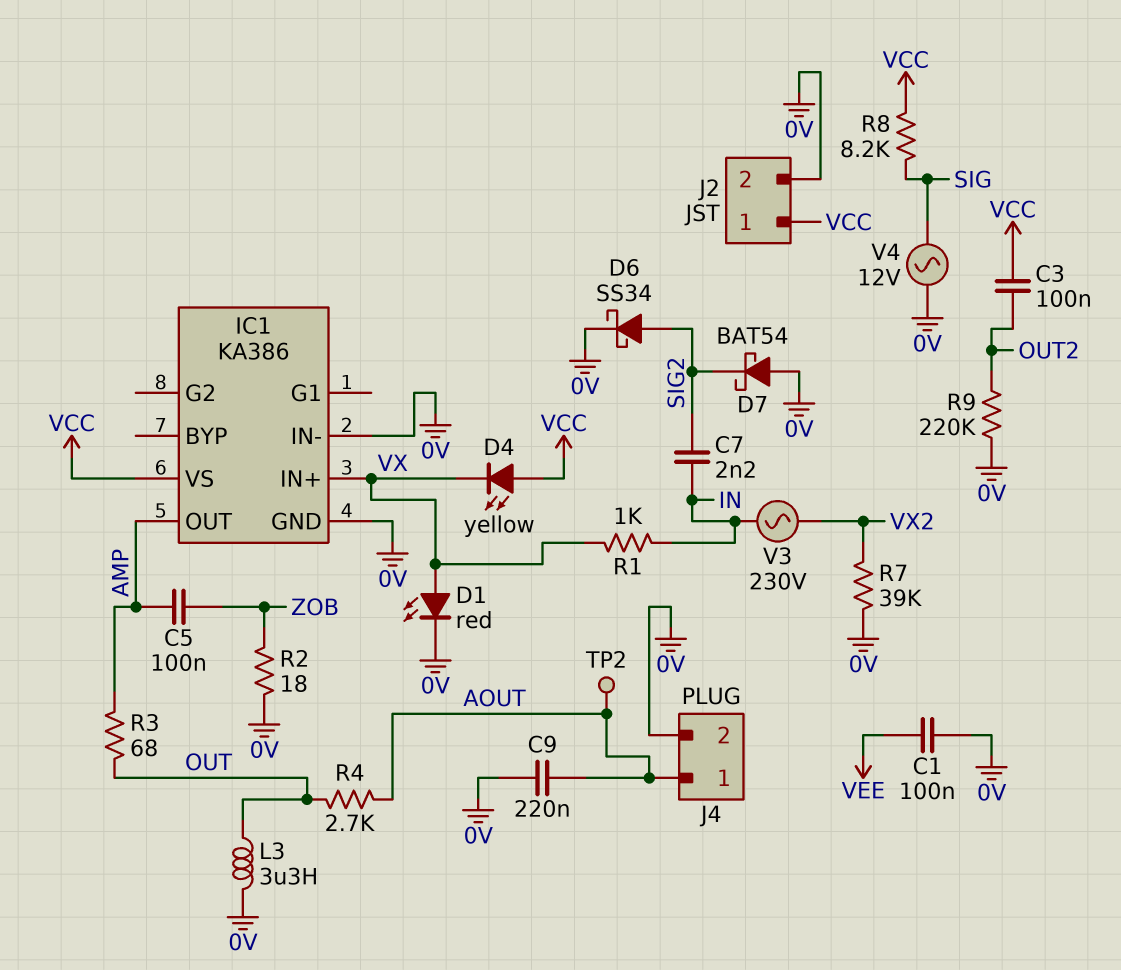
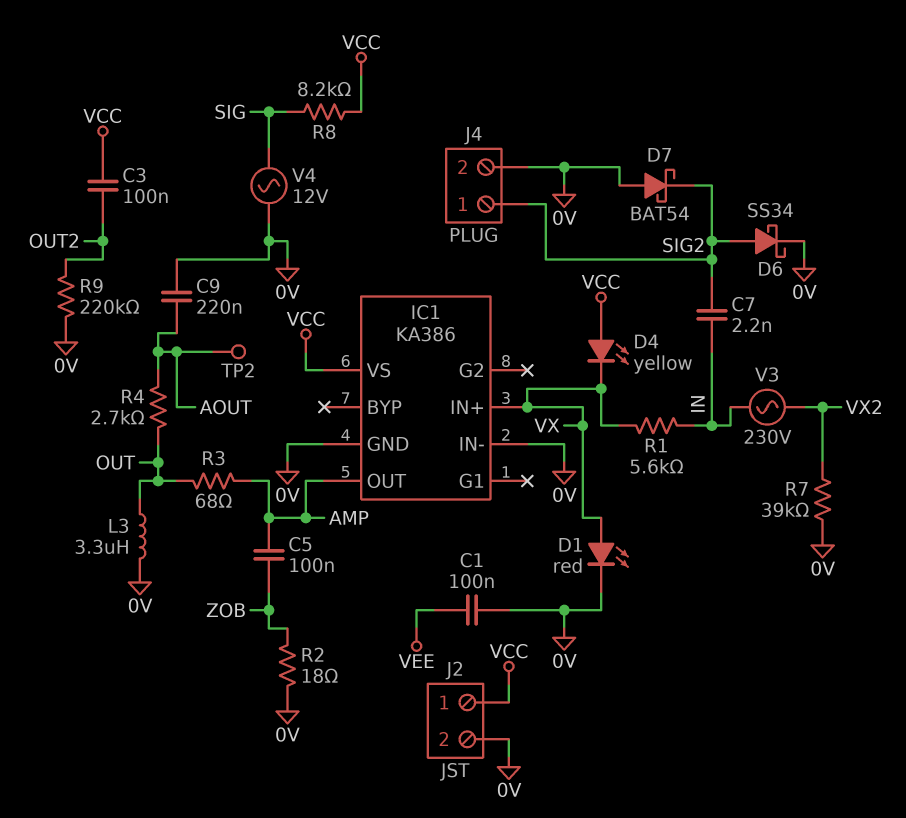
J4 pin 1: AOUT -> SIG2
R1: 1k (IN, VX) -> 5.6k (IN, VX)

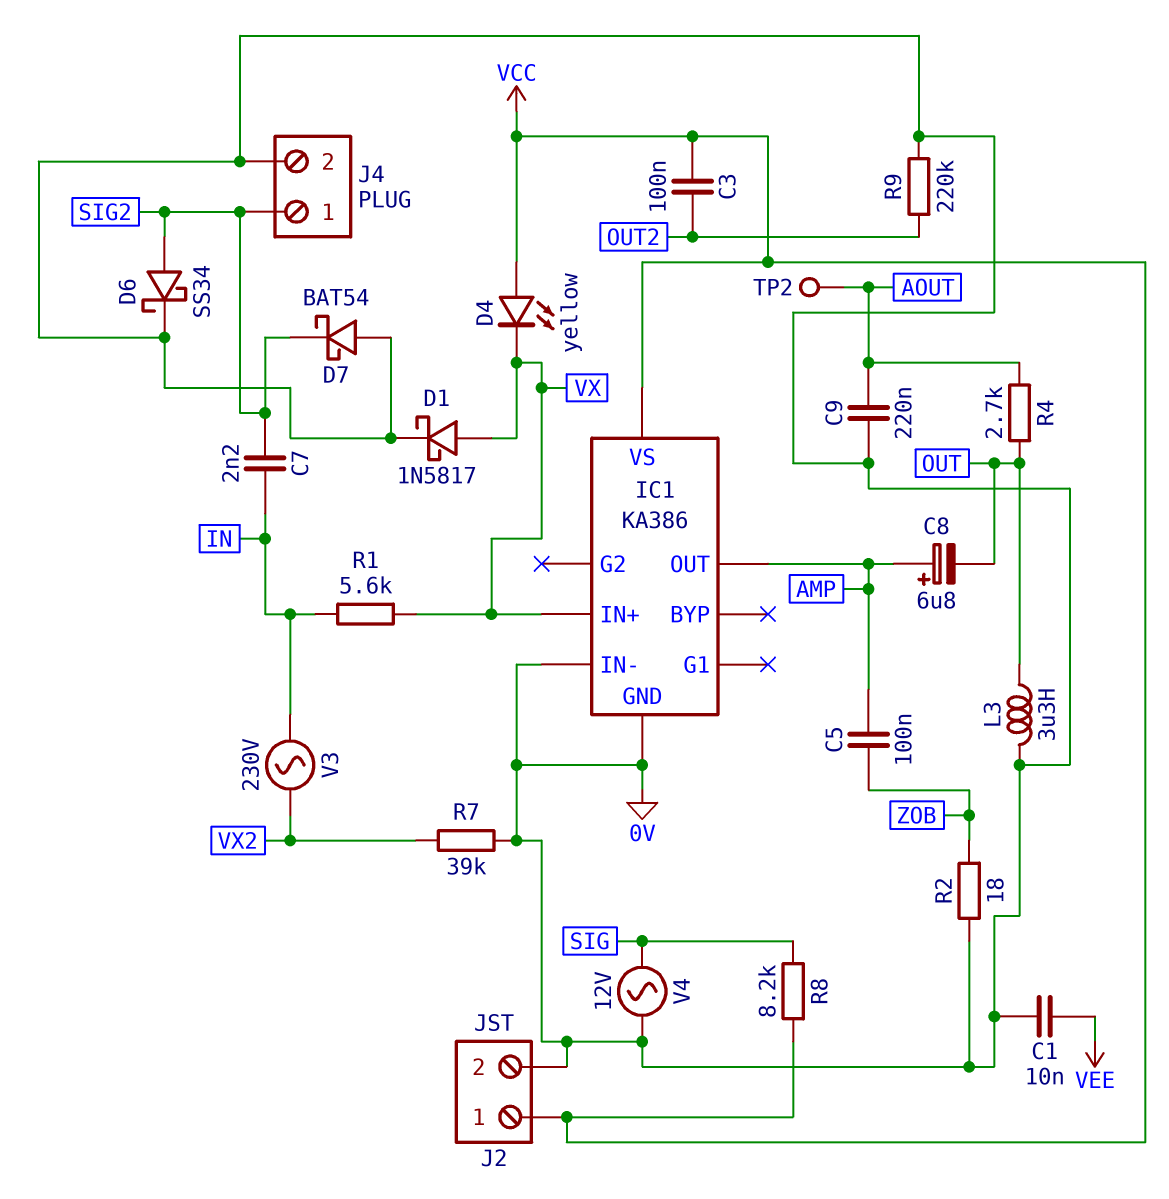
C1: 100nF (0V, VEE) -> 10nF (0V, VEE)
C8: none -> 6.8uF (plus AMP, minus OUT)
D1: LED red (A VX, K 0V) -> schottky 1N5817 (A VX, K 0V)
R3: 68 (AMP, OUT) -> none

